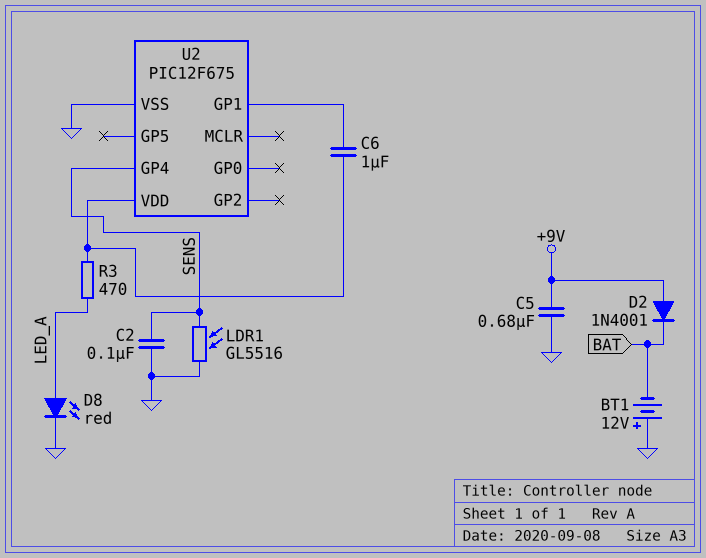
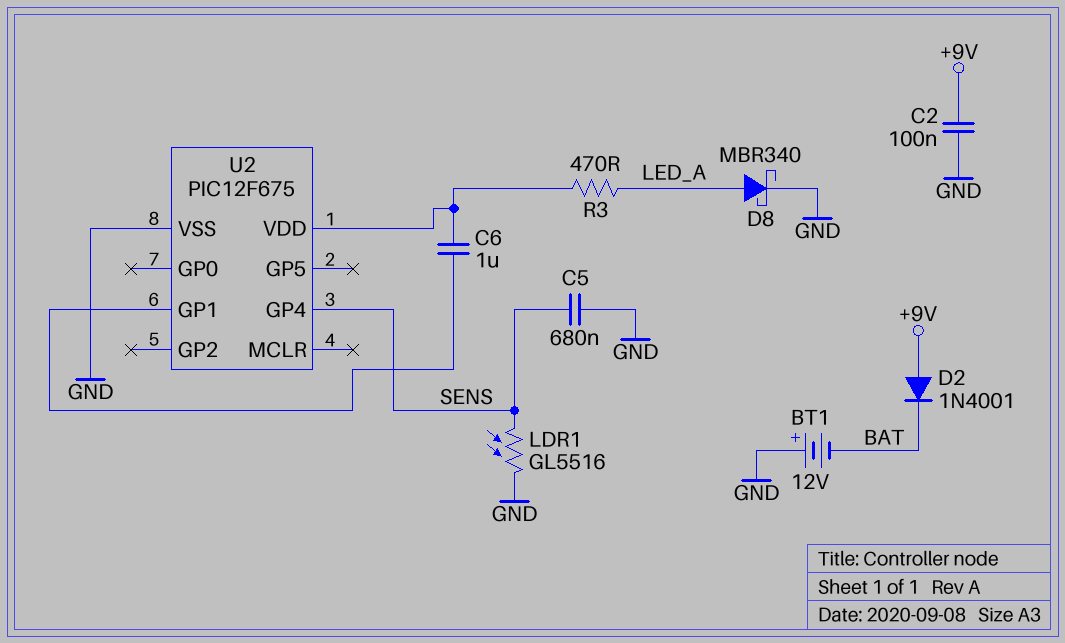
C2: 100nF (GND, SENS) -> 100nF (+9V, GND)
C5: 680nF (+9V, GND) -> 680nF (GND, SENS)
D8: LED red (A LED_A, K GND) -> schottky MBR340 (A LED_A, K GND)

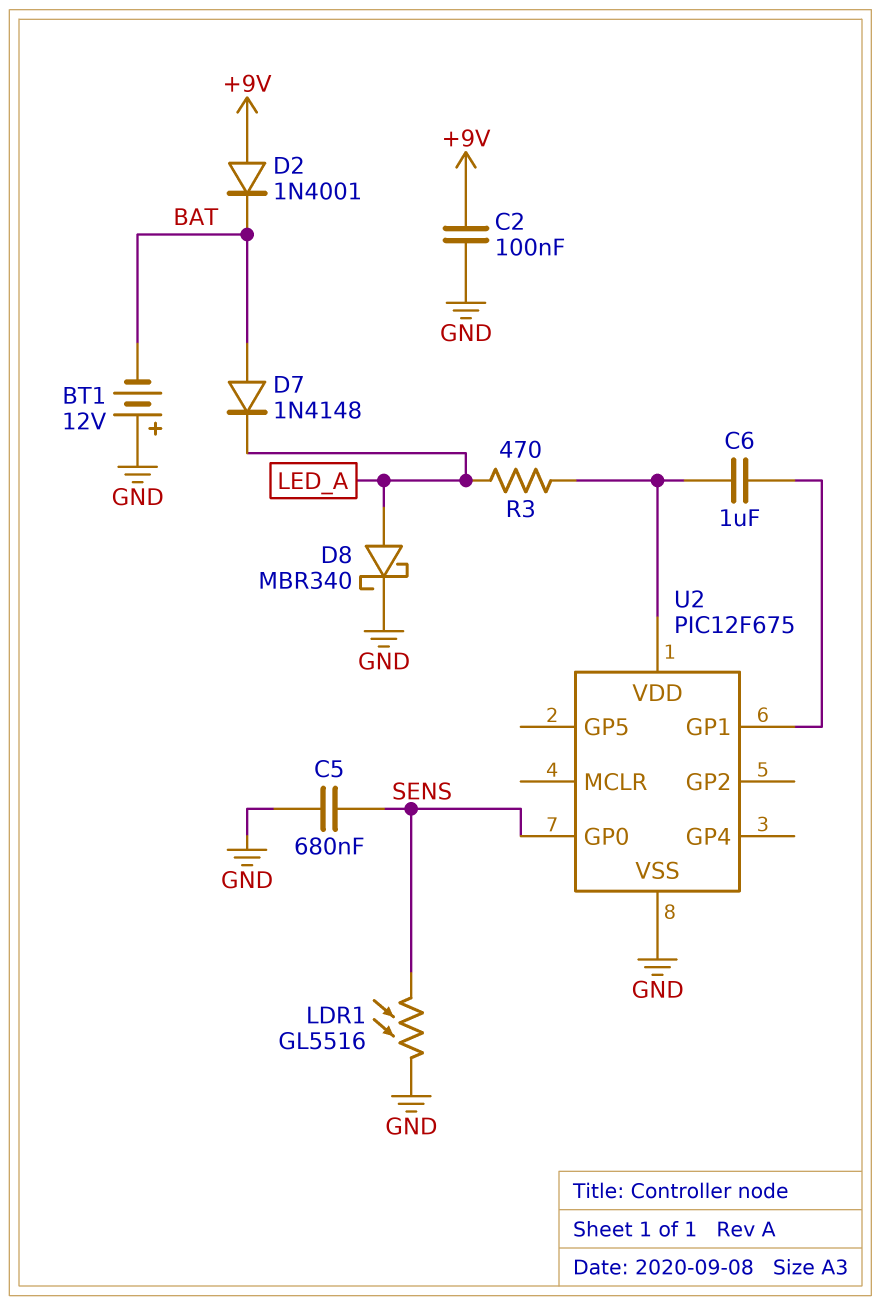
D7: none -> diode 1N4148 (A BAT, K LED_A)
U2 pin GP0: none -> SENS
U2 pin GP4: SENS -> none

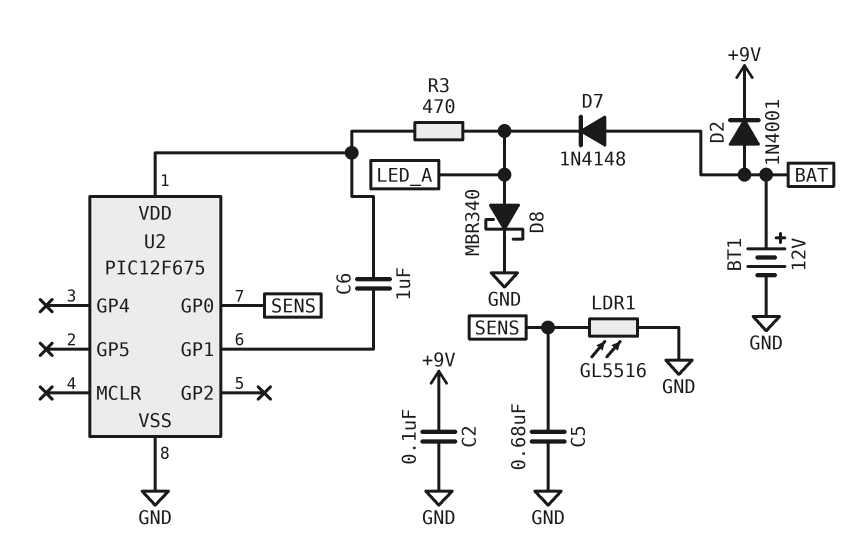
BT1: 12V (plus GND, minus BAT) -> 12V (plus BAT, minus GND)
D2: diode 1N4001 (A +9V, K BAT) -> diode 1N4001 (A BAT, K +9V)

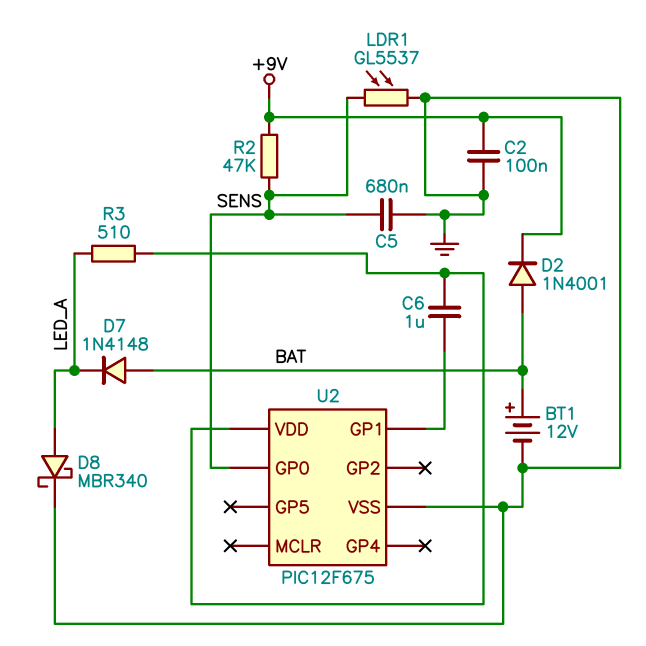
LDR1: GL5516 (GND, SENS) -> GL5537 (GND, SENS)
R2: none -> 47k (+9V, SENS)
R3: 470 (LED_A, U2/VDD) -> 510 (LED_A, U2/VDD)

